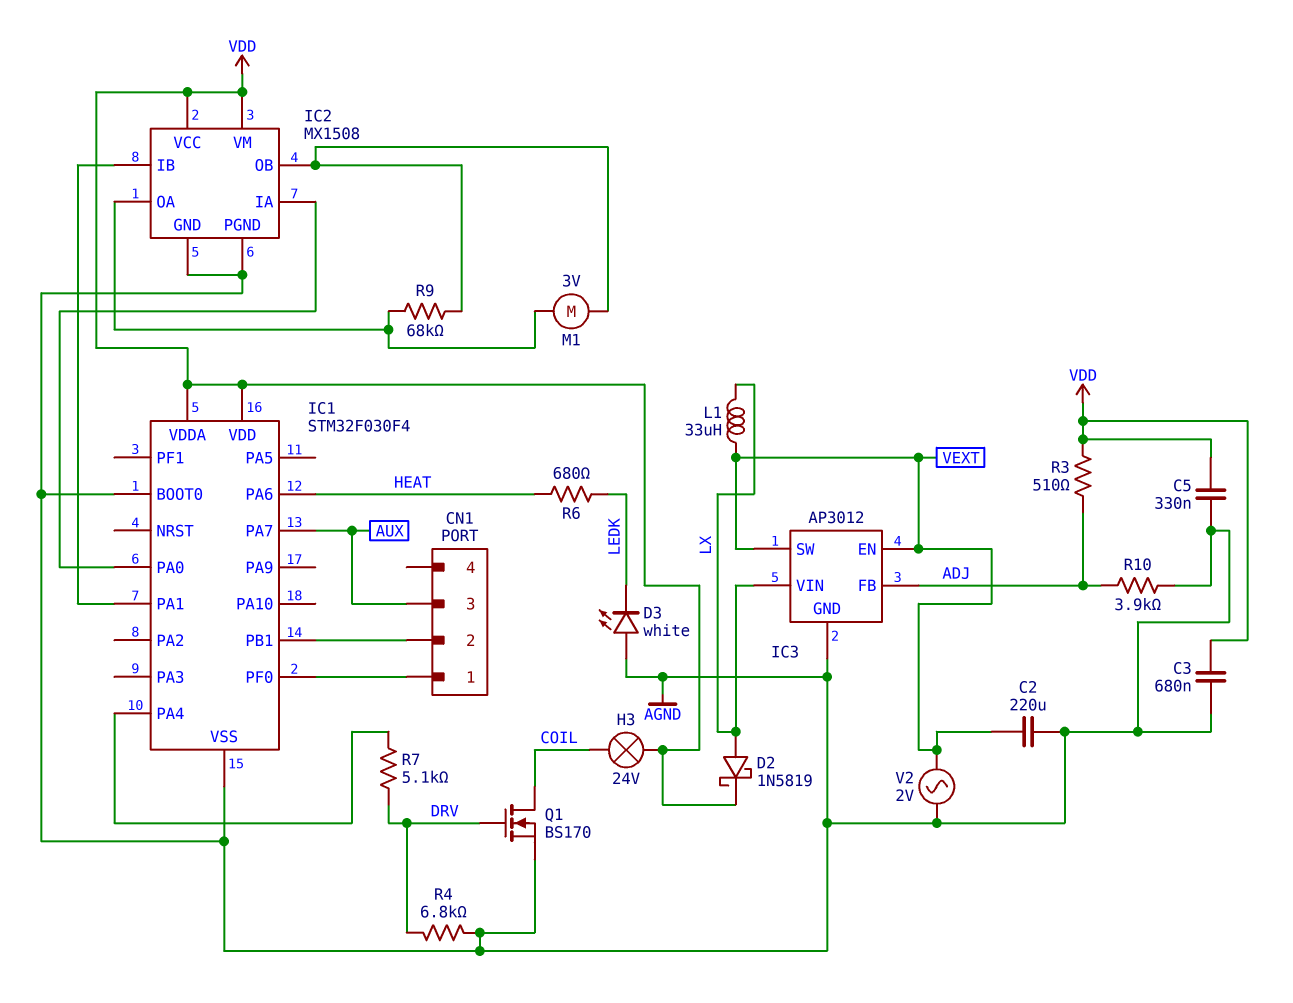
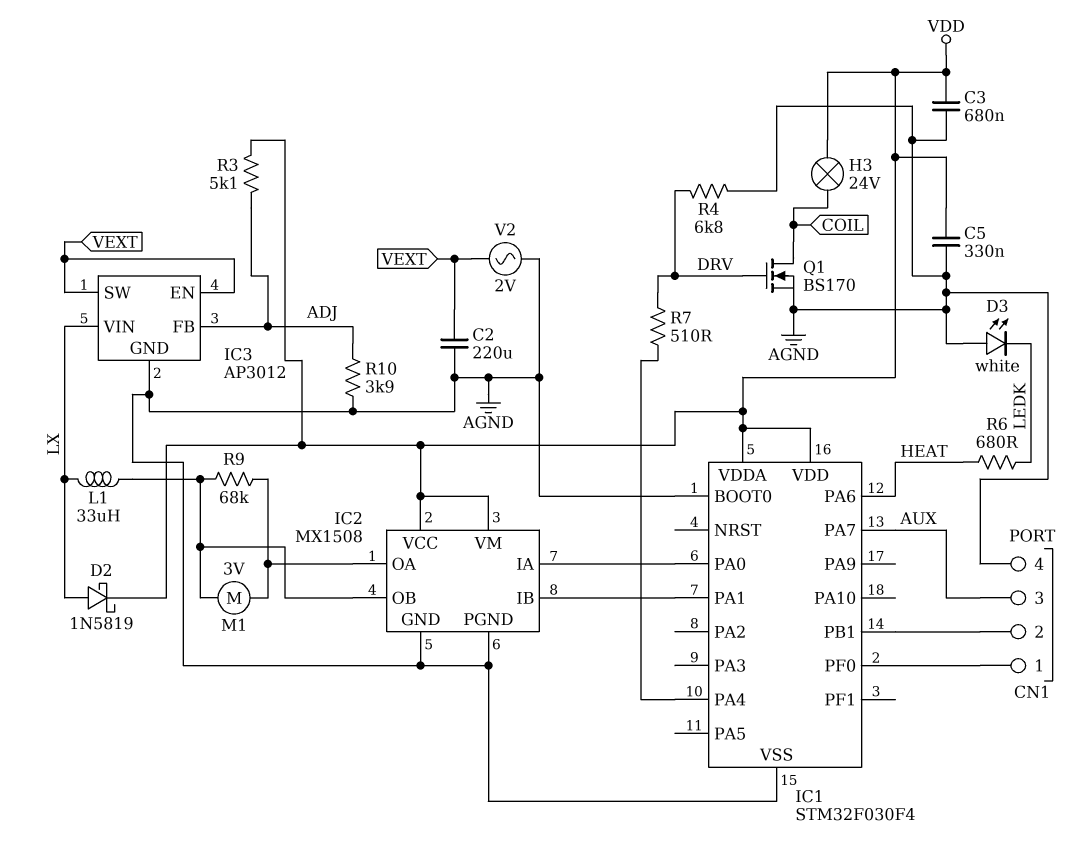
CN1 pin 4: none -> AGND
L1: 33uH (LX, VEXT) -> 33uH (IC2/OB, LX)
R3: 510 (ADJ, VDD) -> 5.1k (ADJ, VDD)
R7: 5.1k (DRV, IC1/PA4) -> 510 (DRV, IC1/PA4)

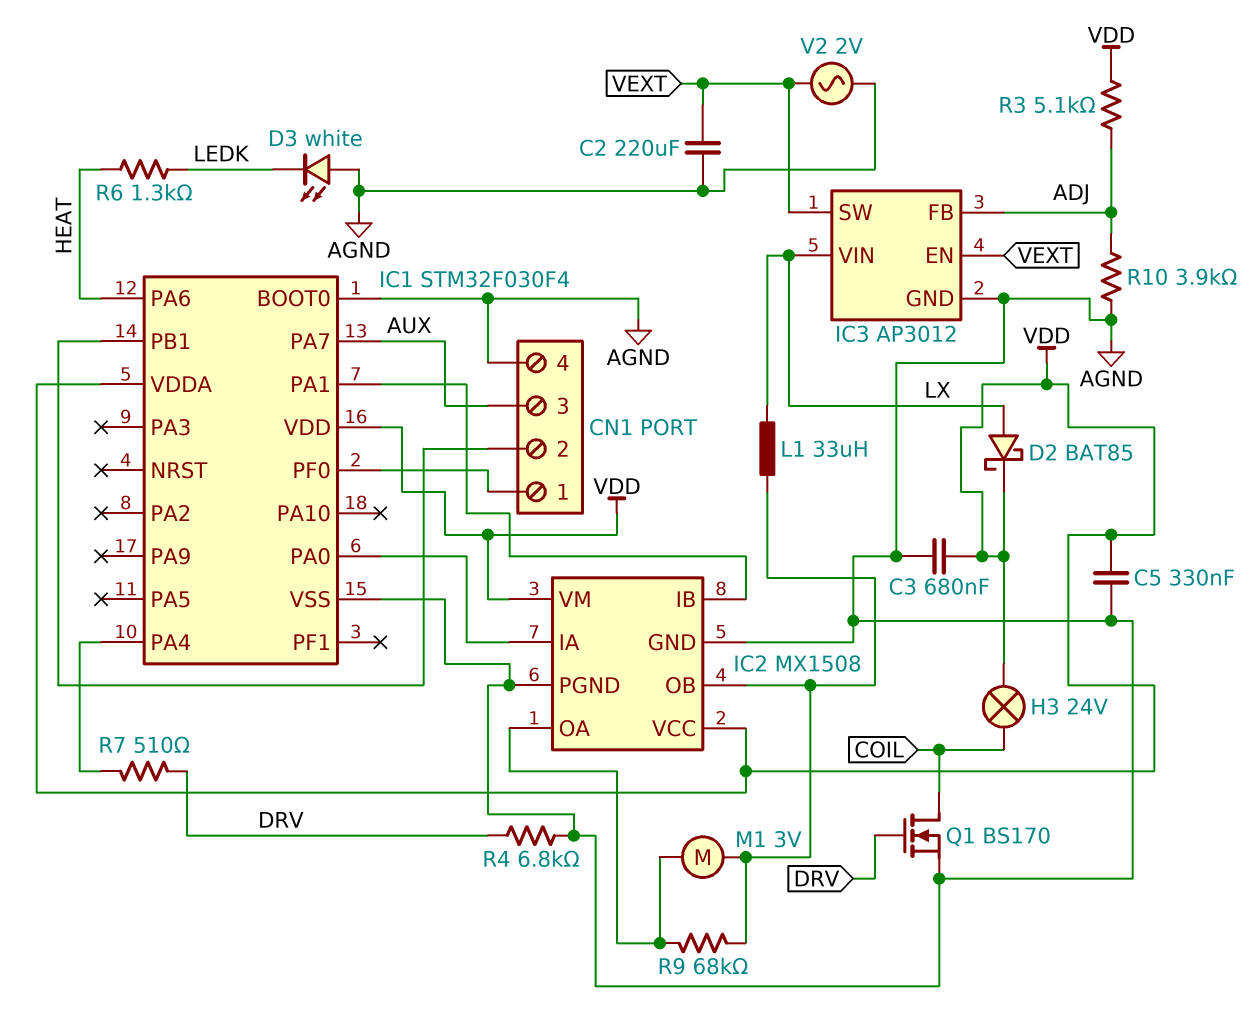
D2: schottky 1N5819 (A LX, K VDD) -> schottky BAT85 (A LX, K VDD)
R6: 680 (HEAT, LEDK) -> 1.3k (HEAT, LEDK)

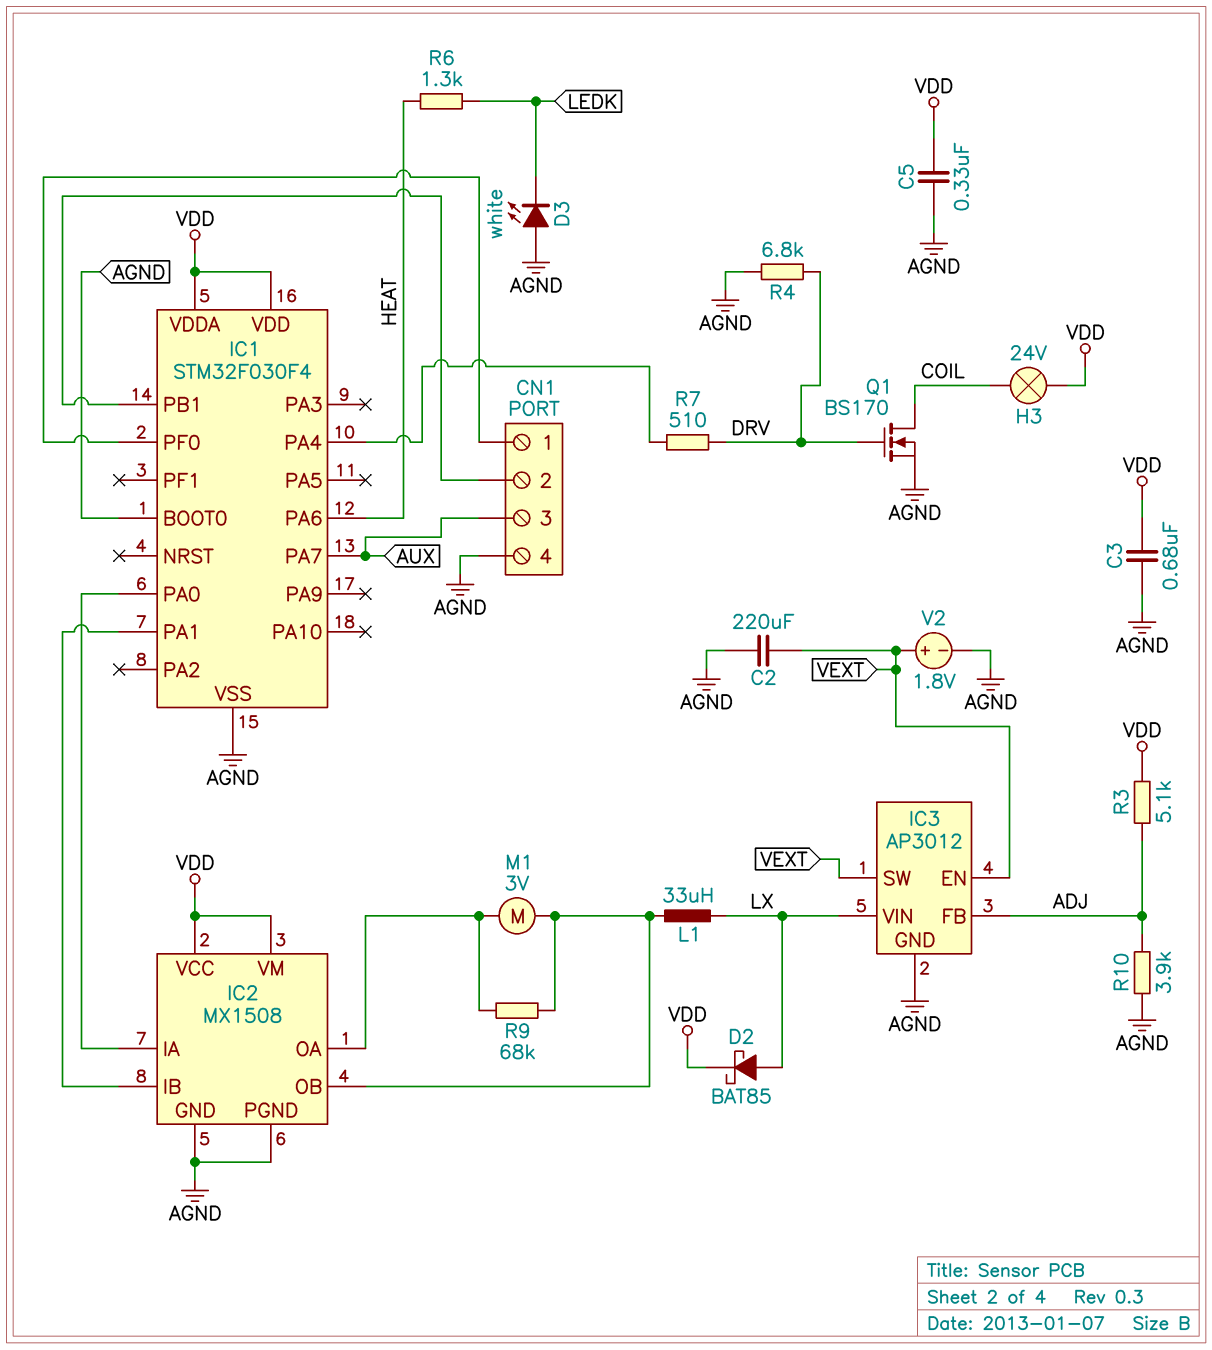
V2: AC 2V (AGND, VEXT) -> 1.8V (plus VEXT, minus AGND)

